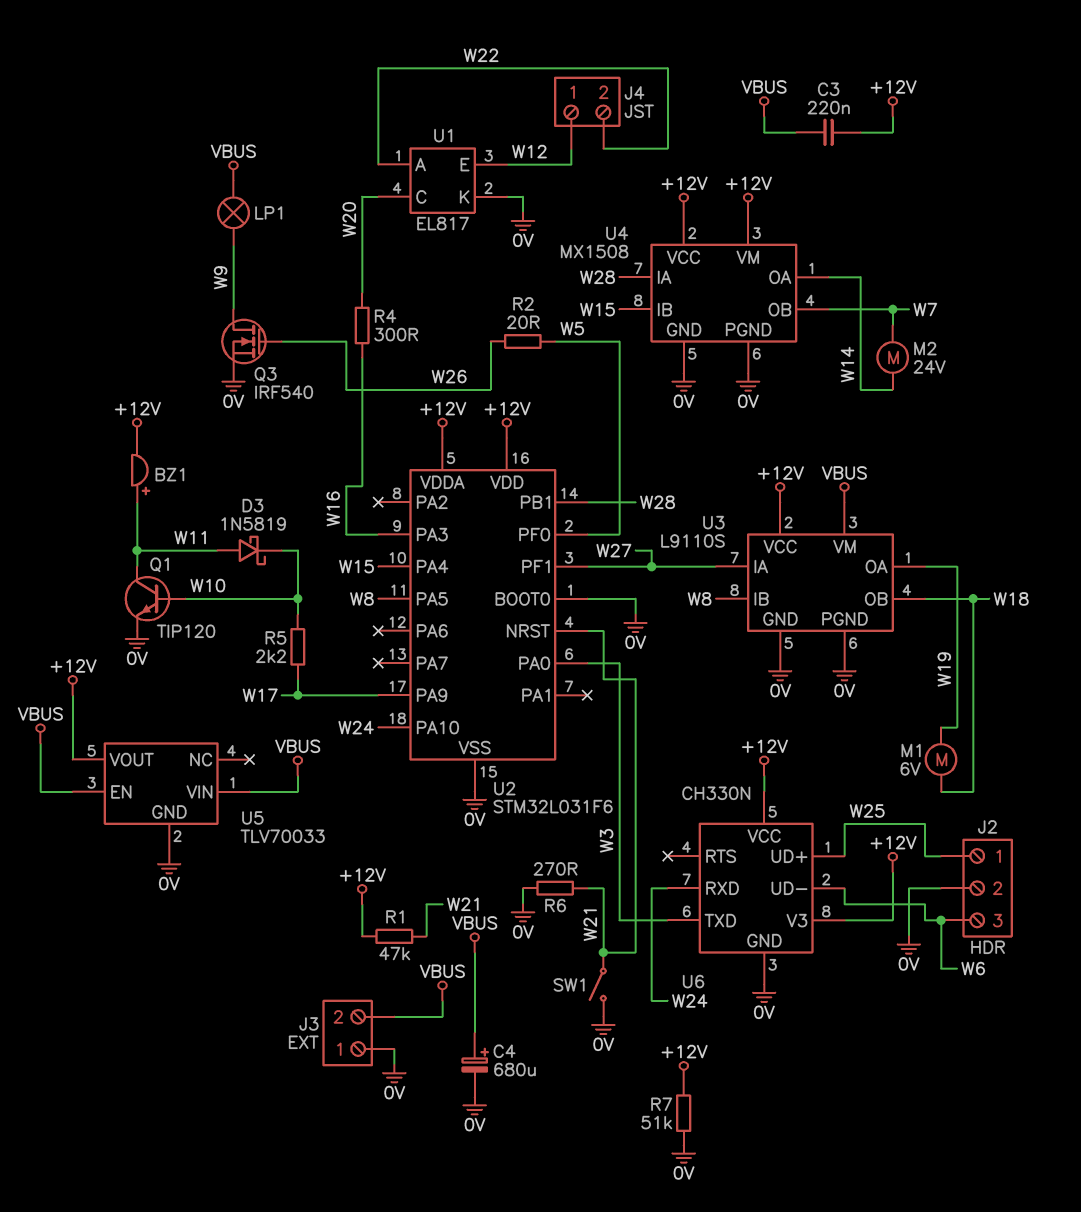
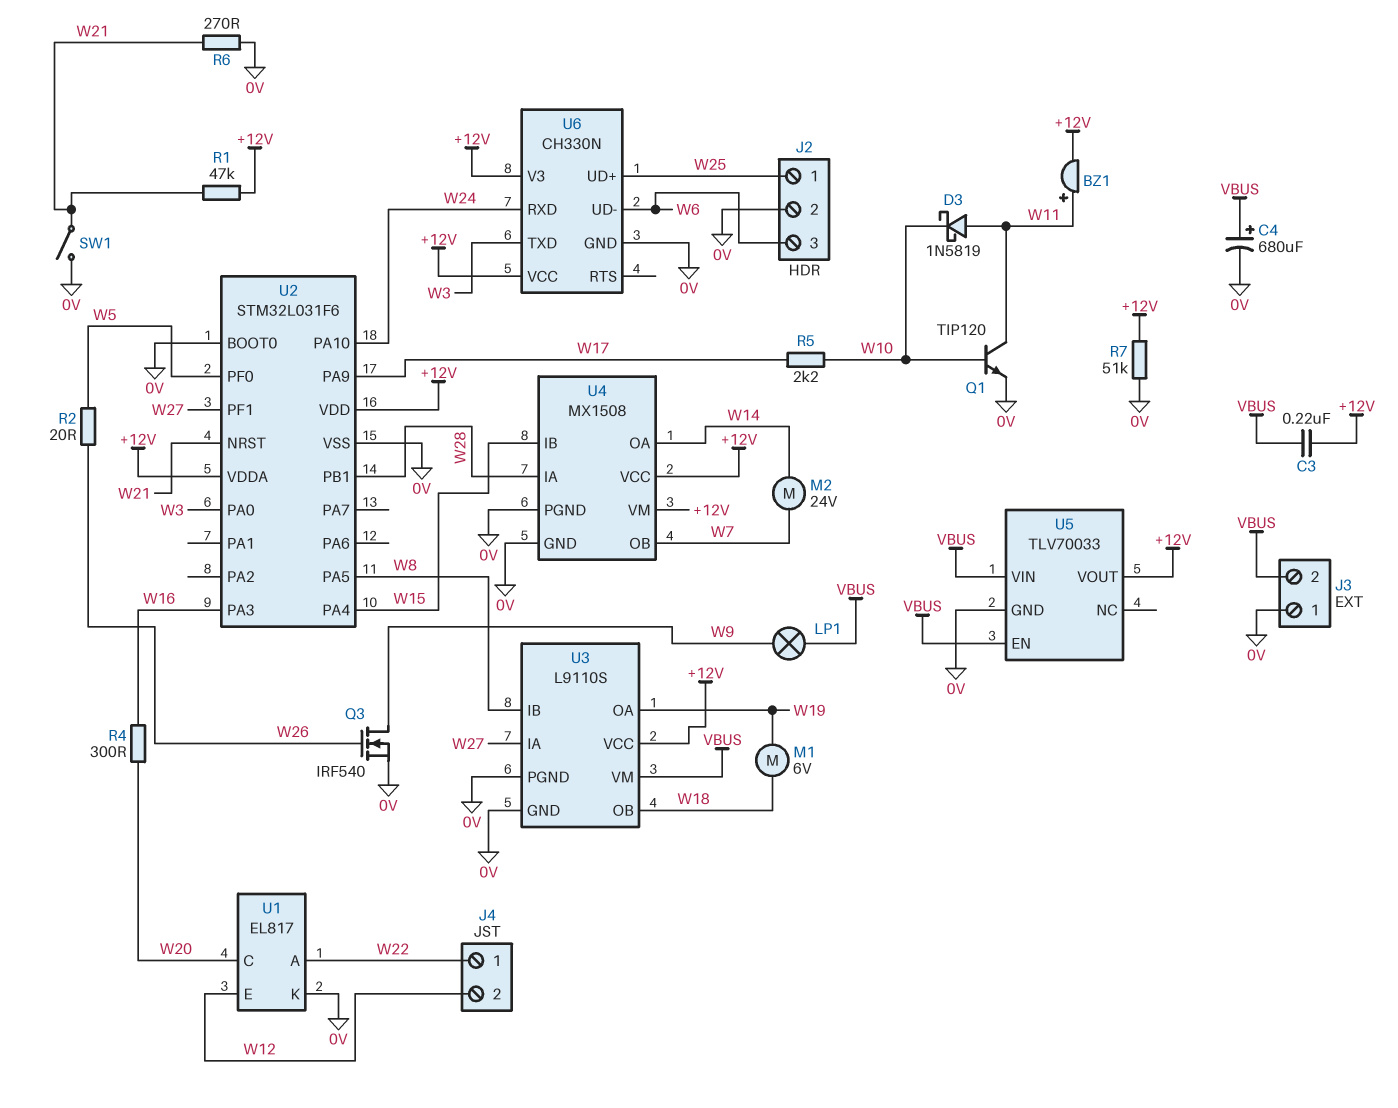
J4 pin 1: W12 -> W22
J4 pin 2: W22 -> W12

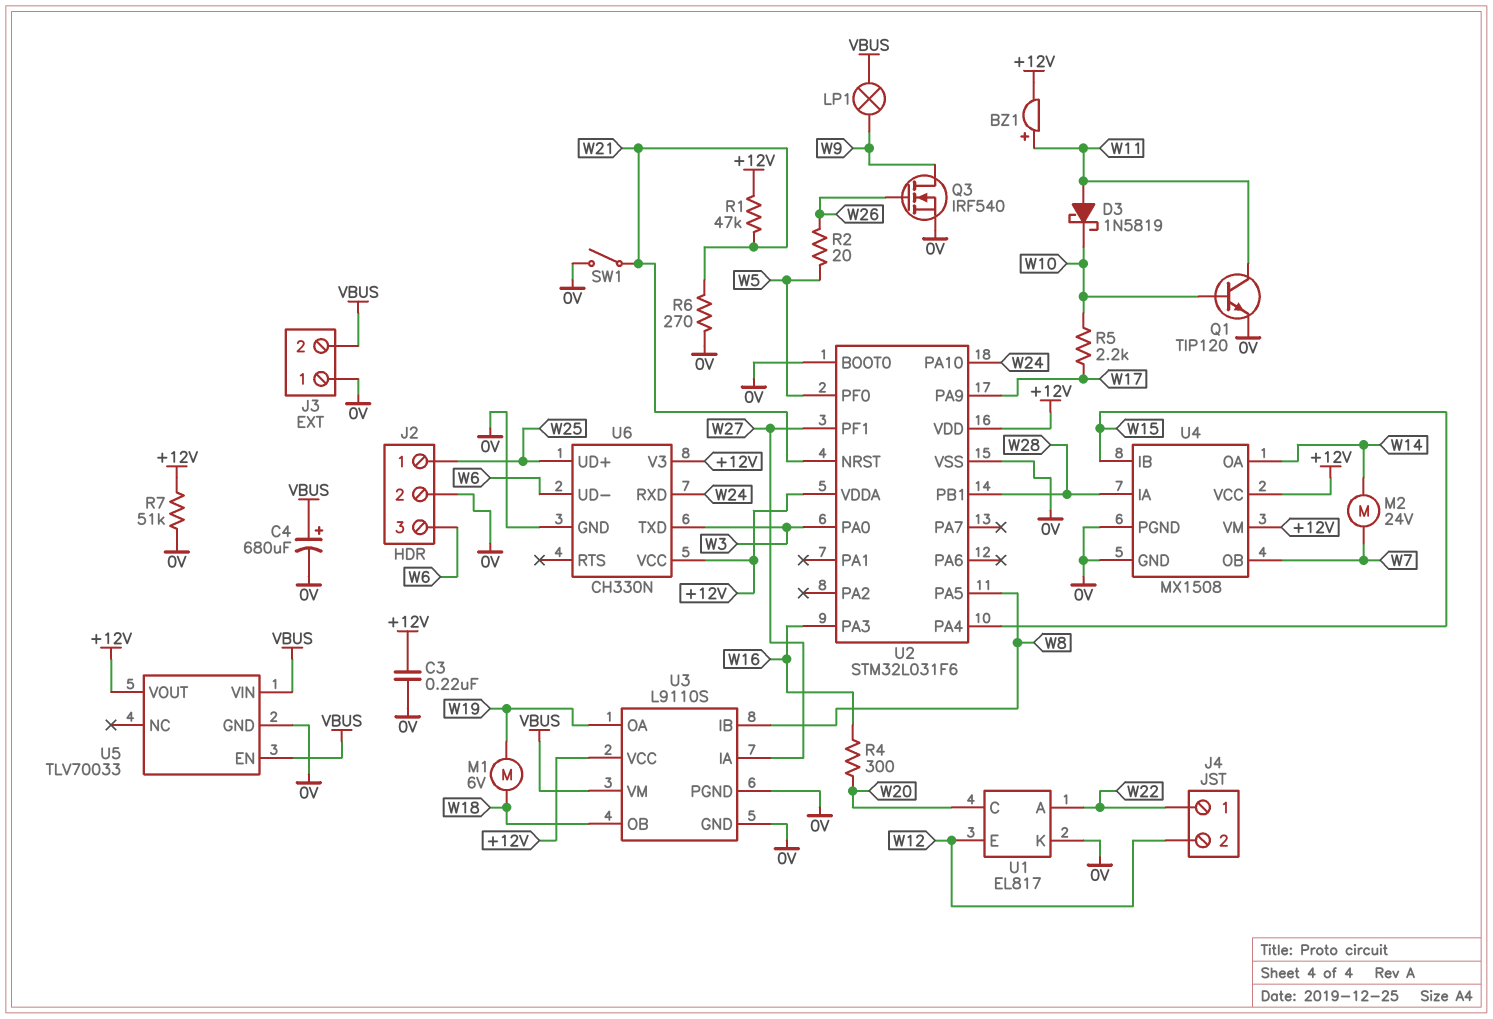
C3: 220nF (+12V, VBUS) -> 220nF (+12V, 0V)

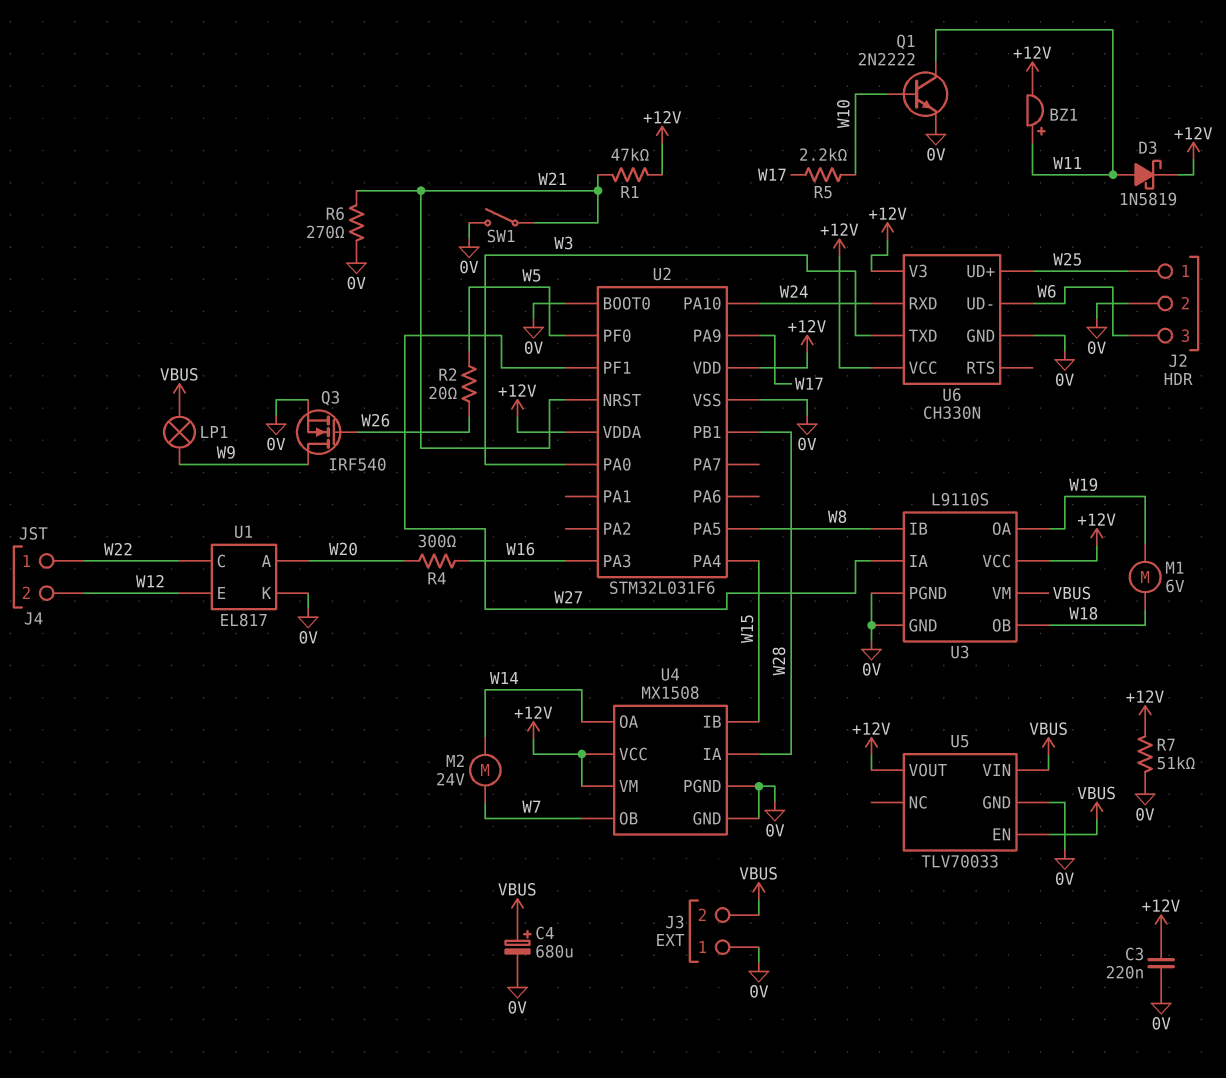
D3: schottky 1N5819 (A W11, K W10) -> schottky 1N5819 (A W11, K +12V)
Q1: NPN TIP120 (B W10, C W11, E 0V) -> NPN 2N2222 (B W10, C W11, E 0V)
U1 pin A: W22 -> W20
U1 pin C: W20 -> W22

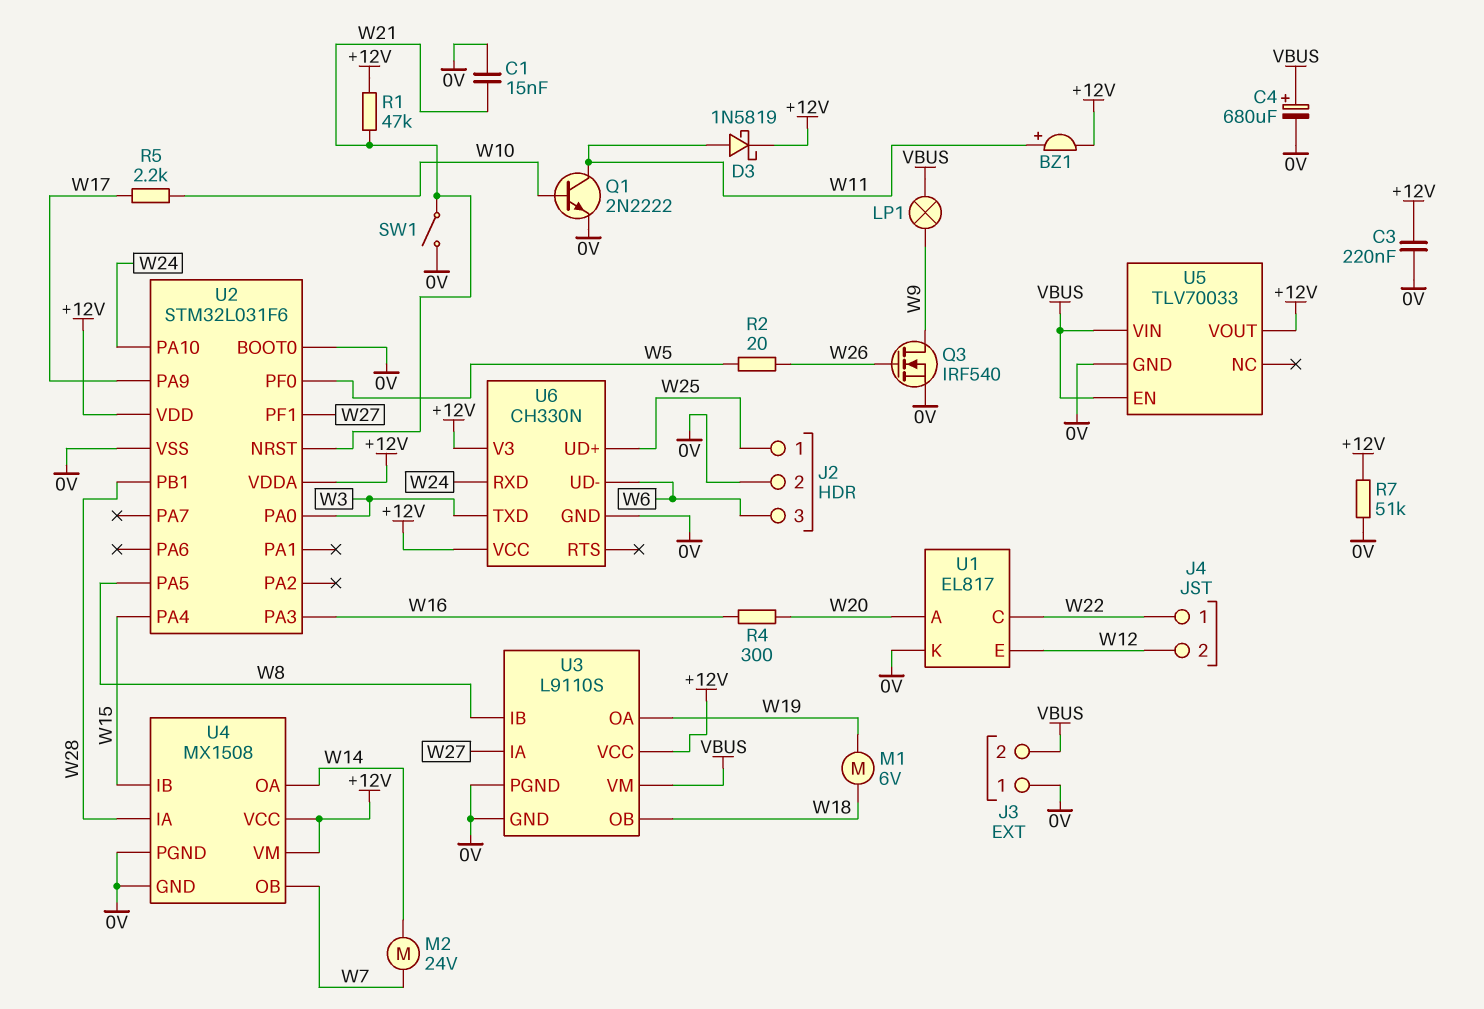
C1: none -> 15nF (0V, W21)
R6: 270 (0V, W21) -> none

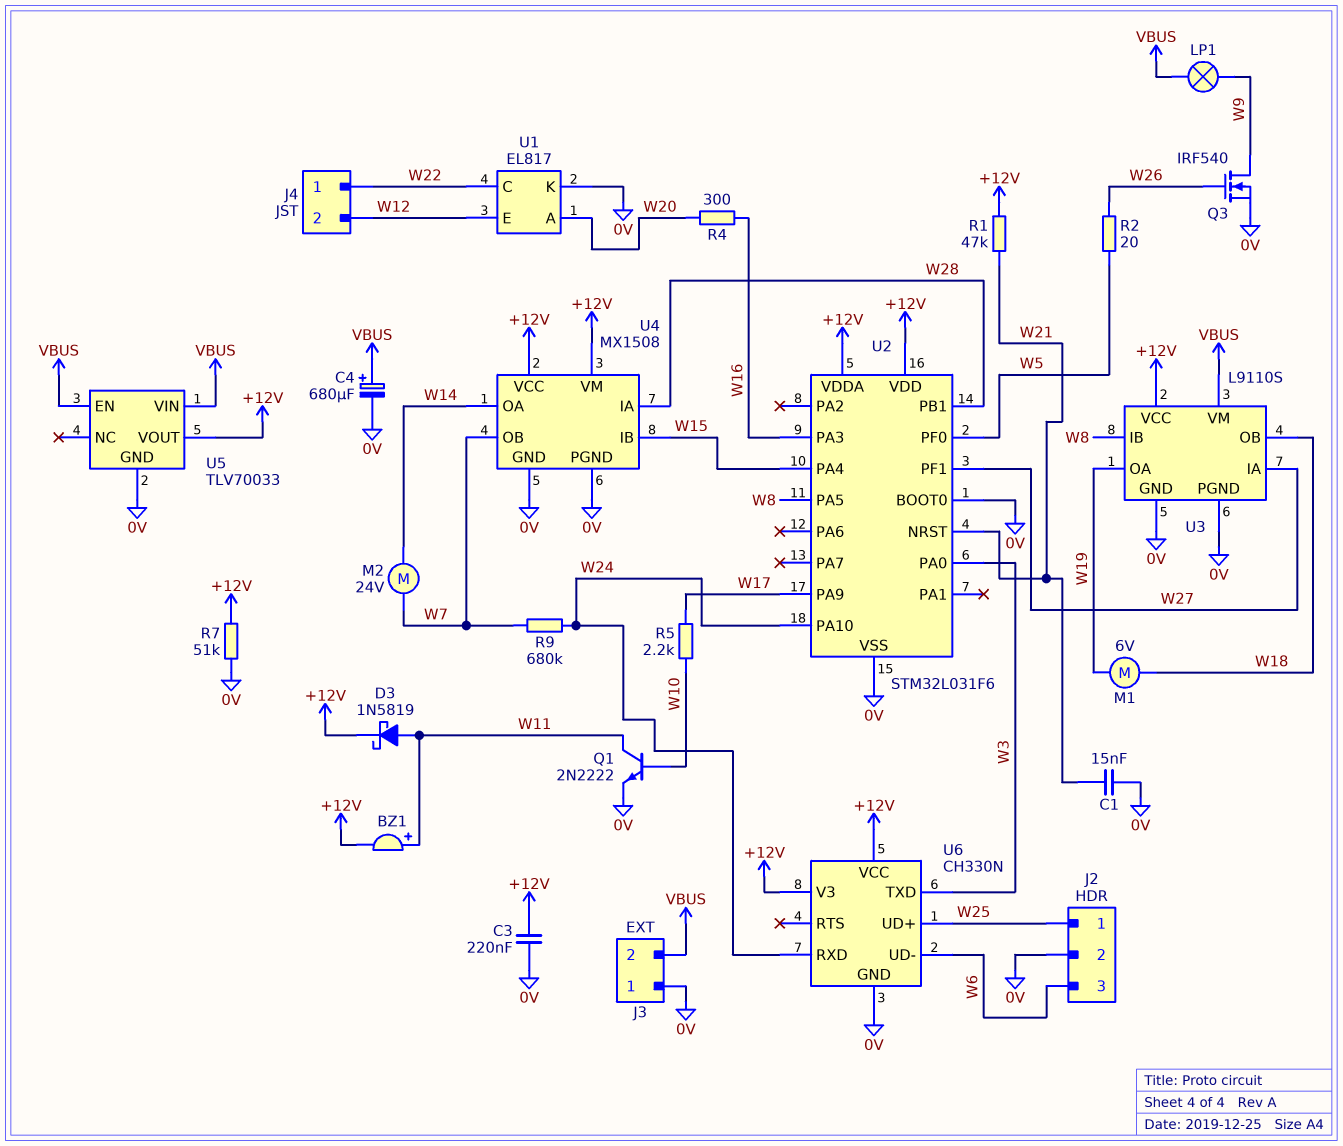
R9: none -> 680k (W7, W24)
SW1: switch (0V, W21) -> none

